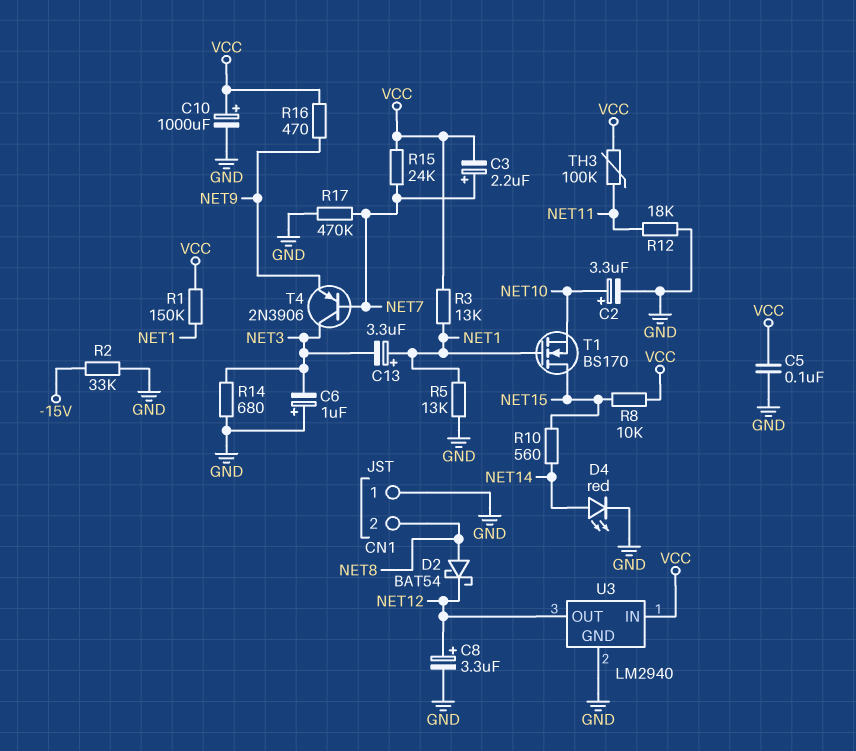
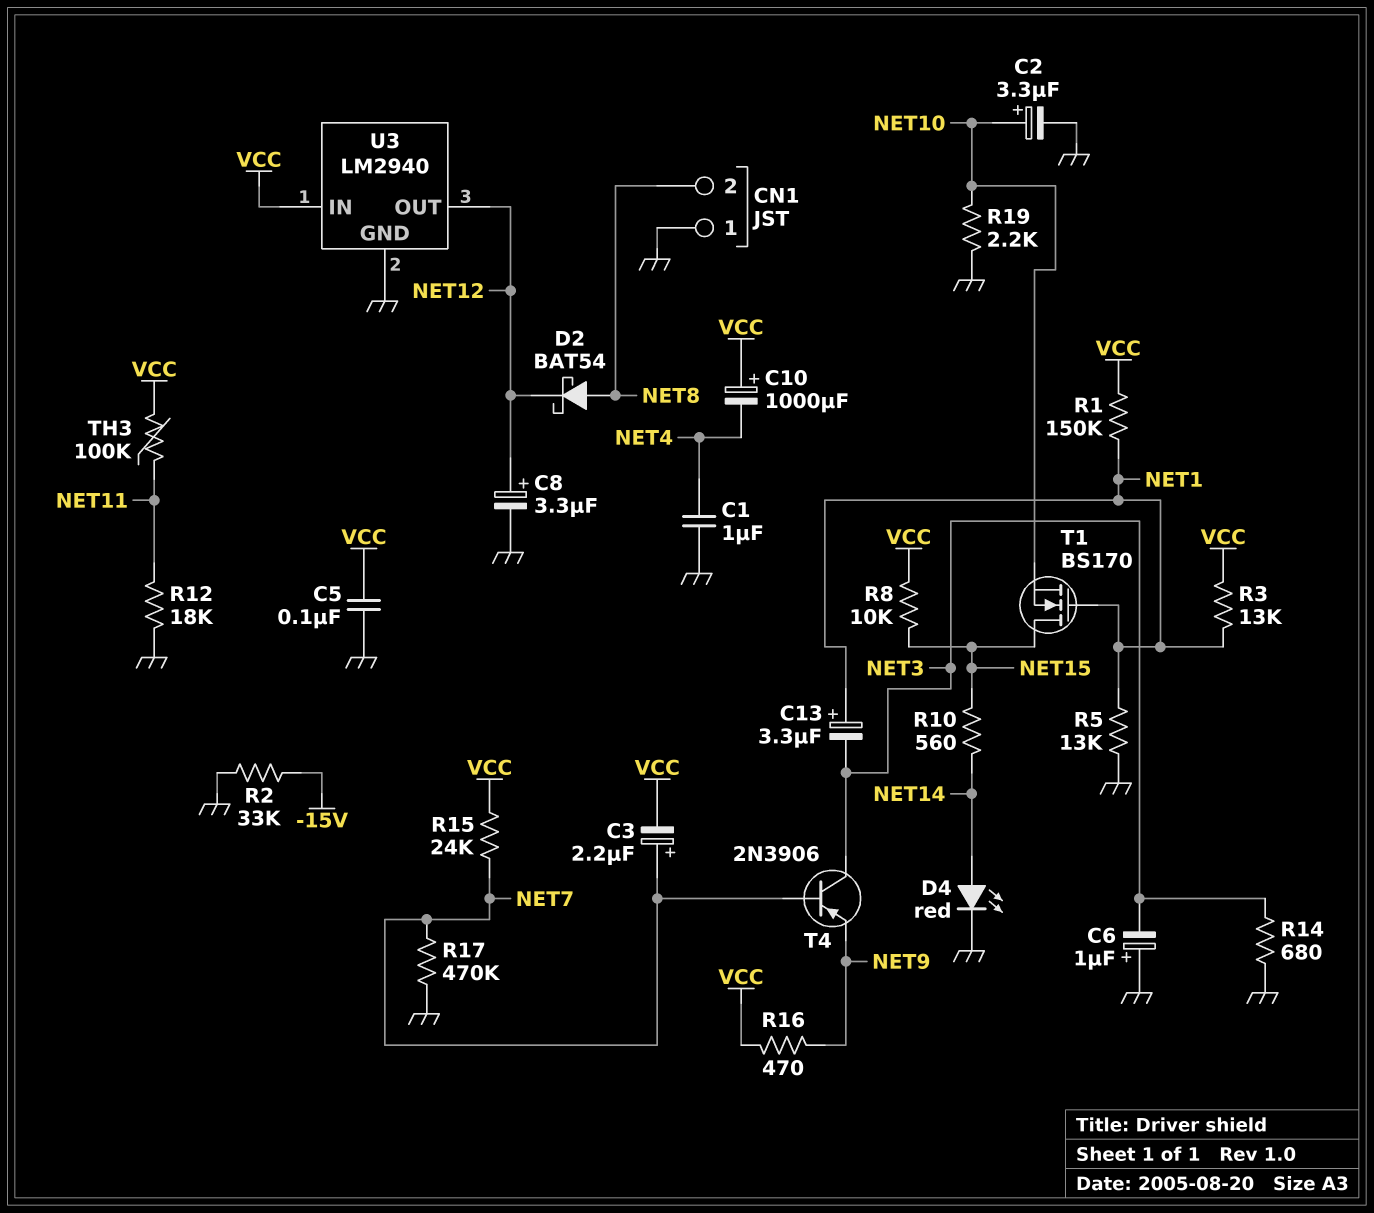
C1: none -> 1uF (GND, NET4)
C10: 1000uF (plus VCC, minus GND) -> 1000uF (plus VCC, minus NET4)
R19: none -> 2.2k (GND, NET10)

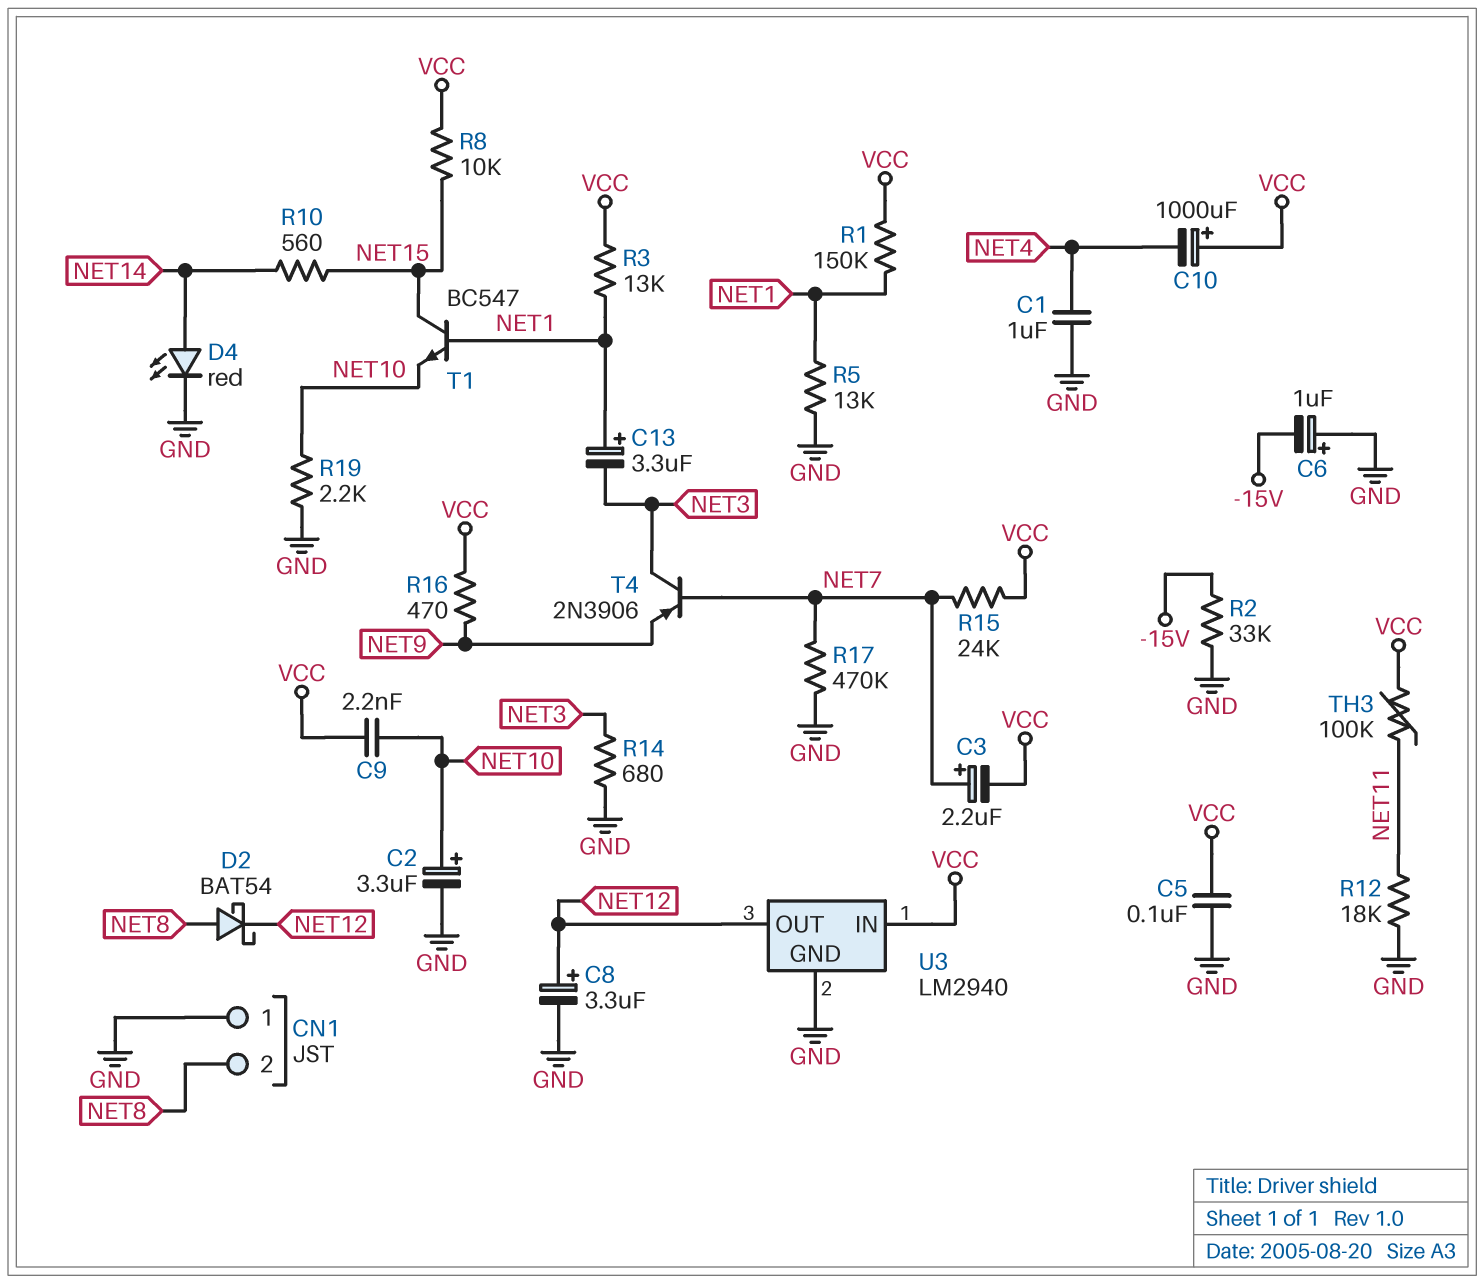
C6: 1uF (plus GND, minus NET3) -> 1uF (plus GND, minus -15V)
C9: none -> 2.2nF (NET10, VCC)
T1: NMOS BS170 (G NET1, D NET15, S NET10) -> NPN BC547 (B NET1, C NET15, E NET10)

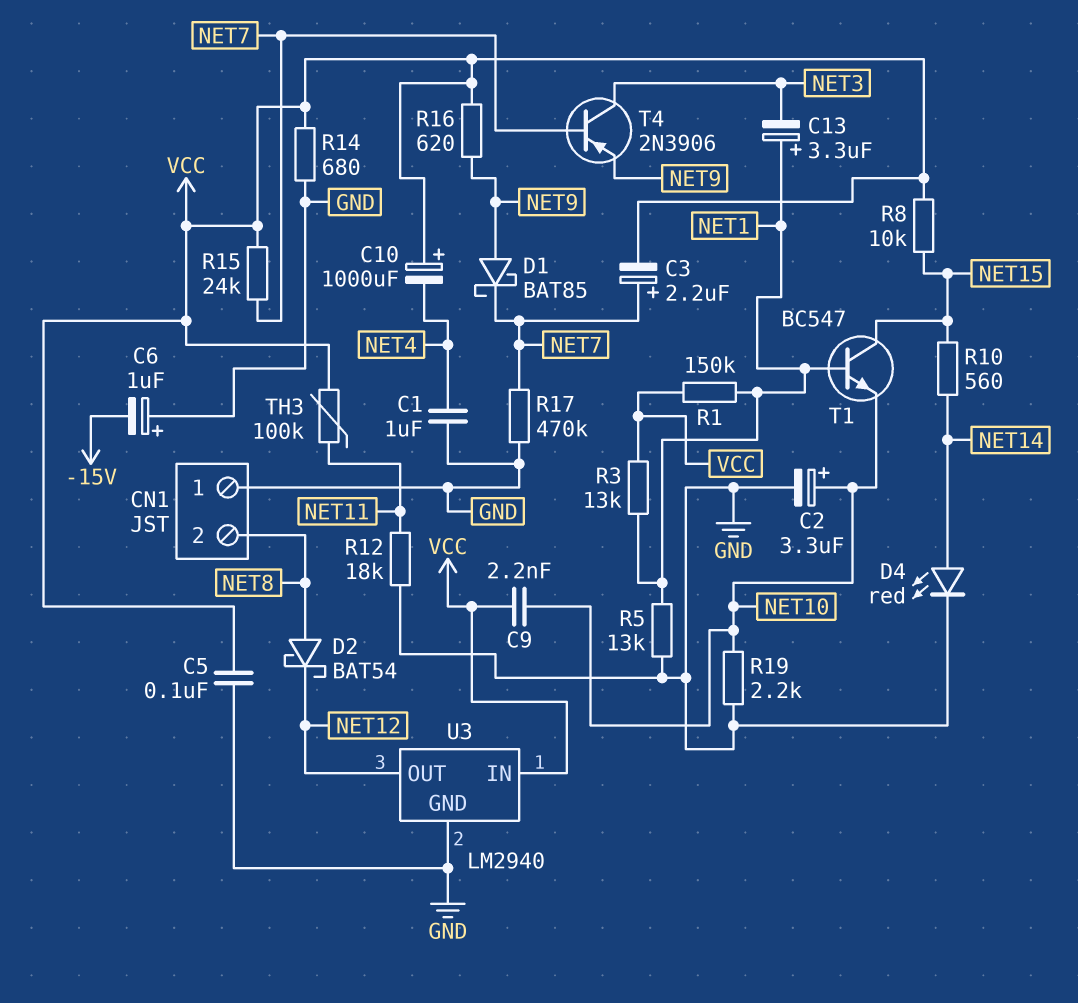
C8: 3.3uF (plus NET12, minus GND) -> none
D1: none -> schottky BAT85 (A NET9, K NET7)
R2: 33k (-15V, GND) -> none
R14: 680 (GND, NET3) -> 680 (GND, VCC)
R16: 470 (NET9, VCC) -> 620 (NET9, VCC)

